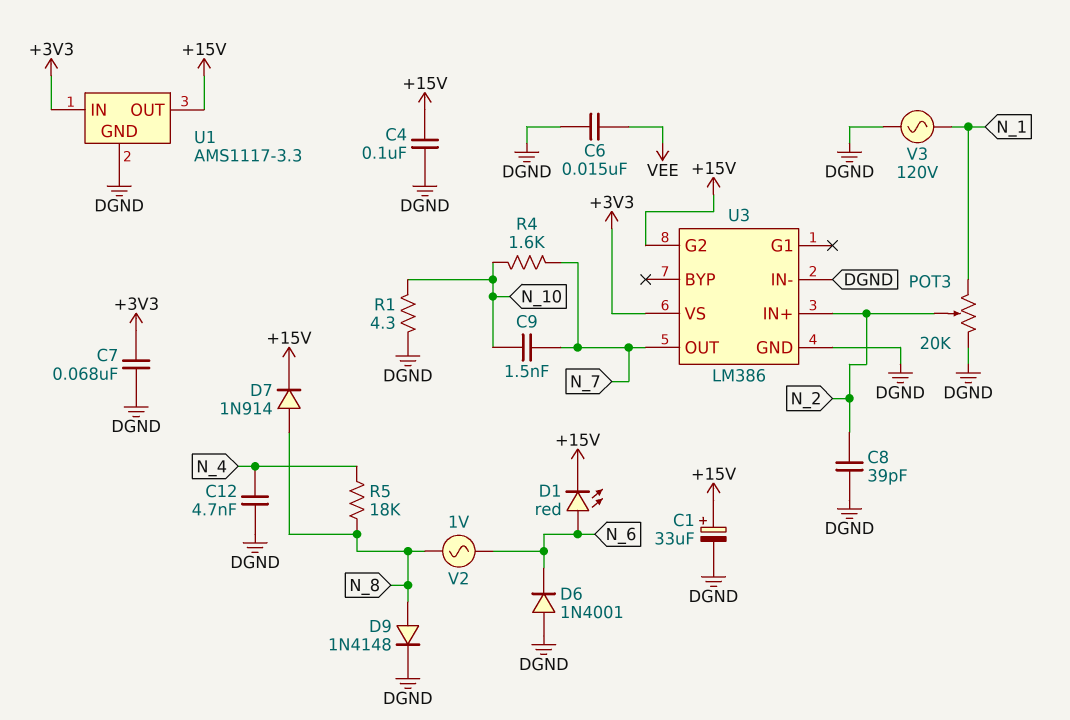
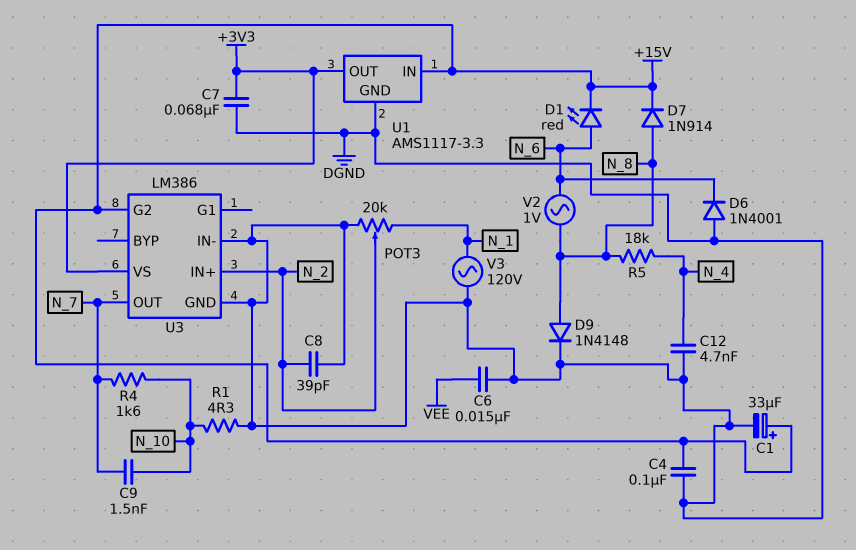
U1 pin IN: +3V3 -> +15V
U1 pin OUT: +15V -> +3V3

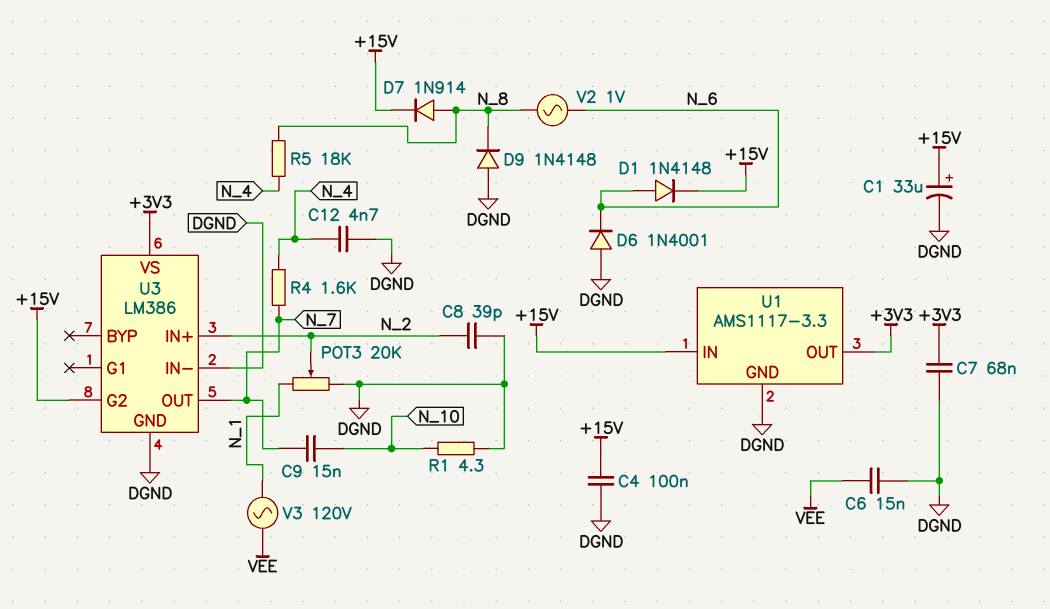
C9: 1.5nF (N_7, N_10) -> 15nF (N_7, N_10)
D1: LED red (A N_6, K +15V) -> diode 1N4148 (A N_6, K +15V)
D9: diode 1N4148 (A N_8, K DGND) -> diode 1N4148 (A DGND, K N_8)
R4: 1.6k (N_7, N_10) -> 1.6k (N_4, N_7)
V3: AC 120V (DGND, N_1) -> AC 120V (N_1, VEE)

